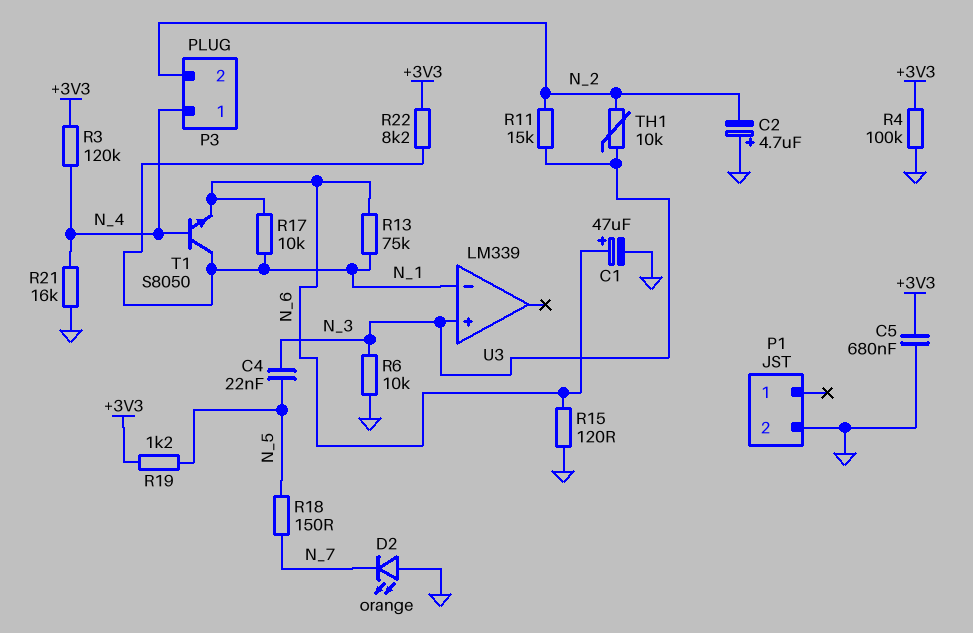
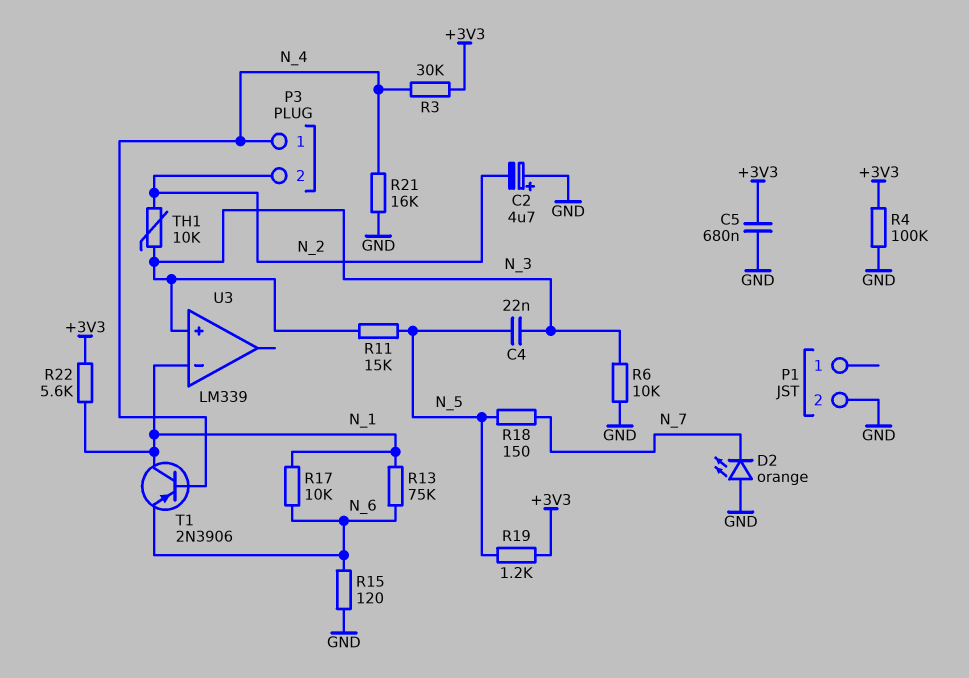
C1: 47uF (plus N_6, minus GND) -> none
R3: 120k (+3V3, N_4) -> 30k (+3V3, N_4)
R11: 15k (N_2, N_3) -> 15k (N_3, N_5)
R22: 8.2k (+3V3, N_1) -> 5.6k (+3V3, N_1)
T1: NPN S8050 (B N_4, C N_1, E N_6) -> PNP 2N3906 (B N_4, C N_1, E N_6)

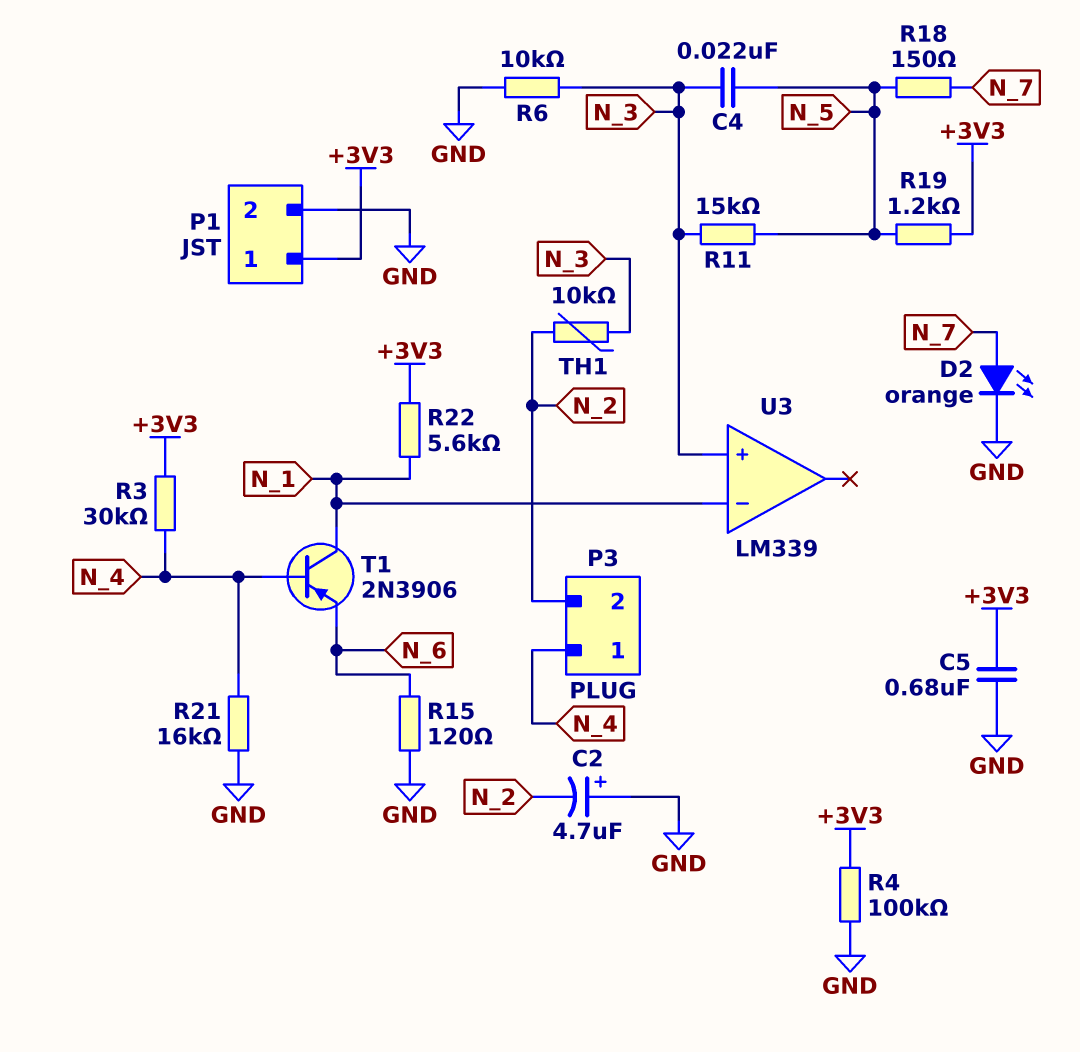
D2: LED orange (A GND, K N_7) -> LED orange (A N_7, K GND)
P1 pin 1: none -> +3V3
R13: 75k (N_1, N_6) -> none
R17: 10k (N_1, N_6) -> none

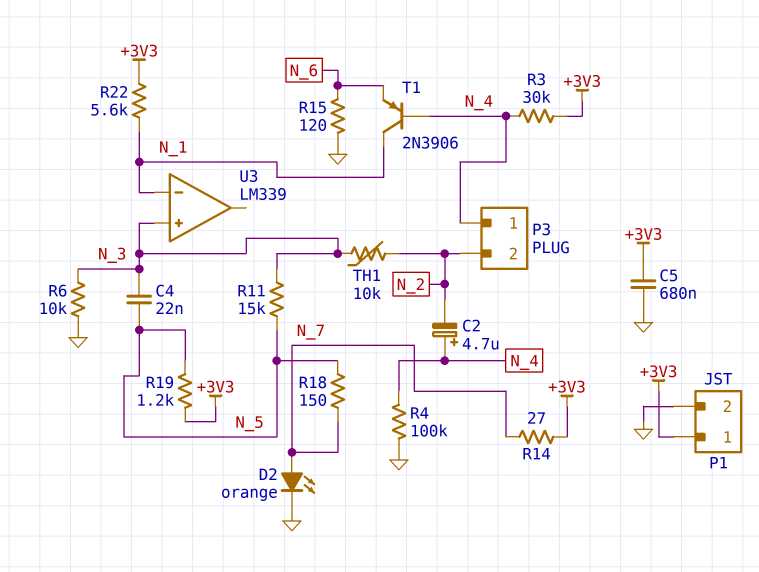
C2: 4.7uF (plus GND, minus N_2) -> 4.7uF (plus N_4, minus N_2)
R4: 100k (+3V3, GND) -> 100k (GND, N_4)
R14: none -> 27 (+3V3, N_7)
R21: 16k (GND, N_4) -> none

